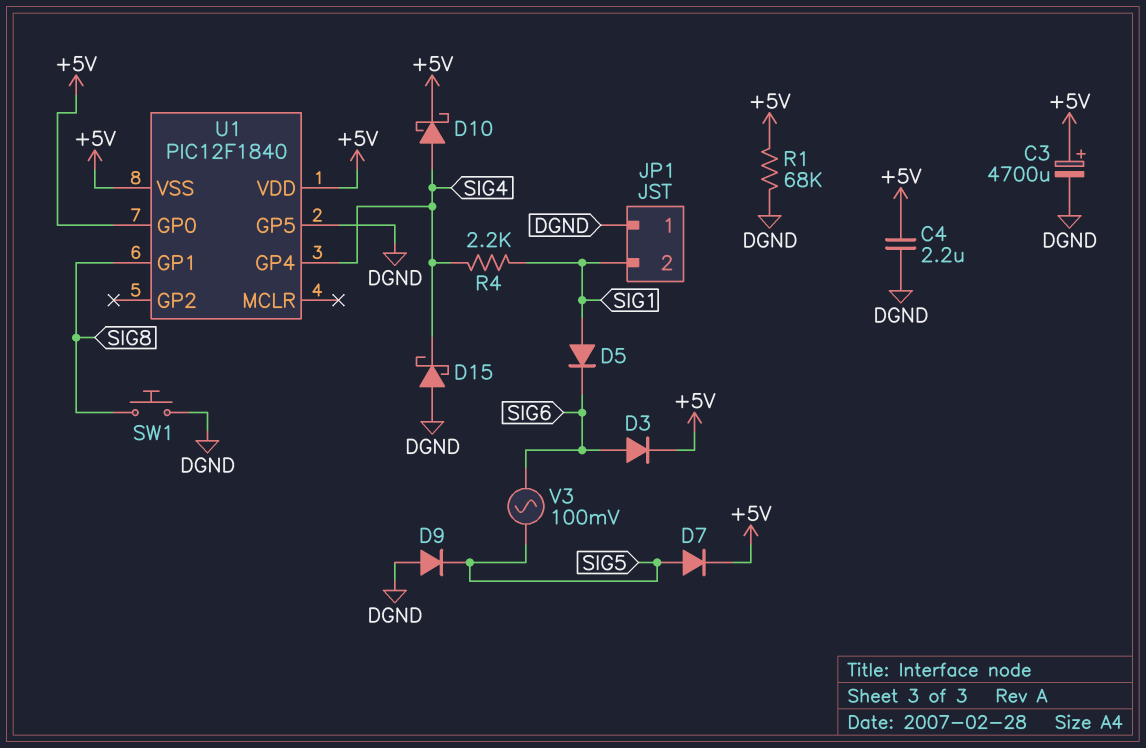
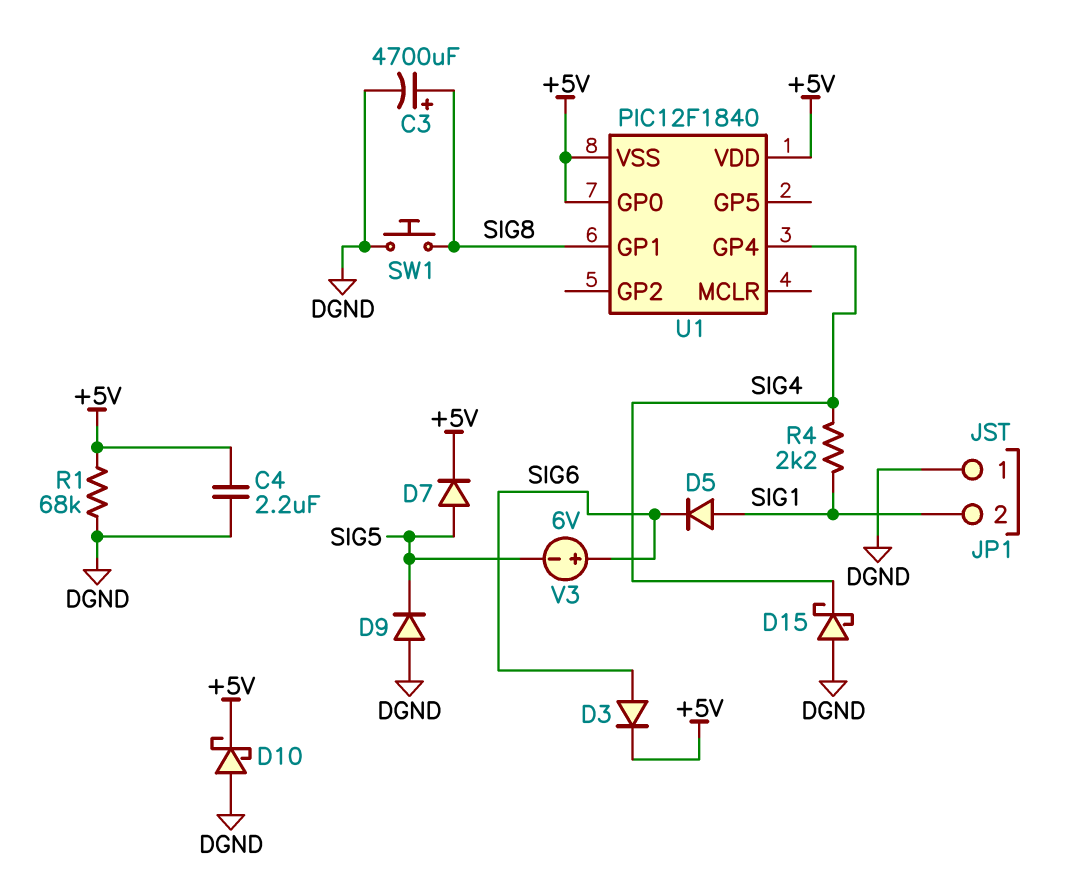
C3: 4700uF (plus +5V, minus DGND) -> 4700uF (plus SIG8, minus DGND)
D10: schottky (A SIG4, K +5V) -> schottky (A DGND, K +5V)
U1 pin GP5: DGND -> none
V3: AC 100mV (SIG5, SIG6) -> 6V (plus SIG6, minus SIG5)

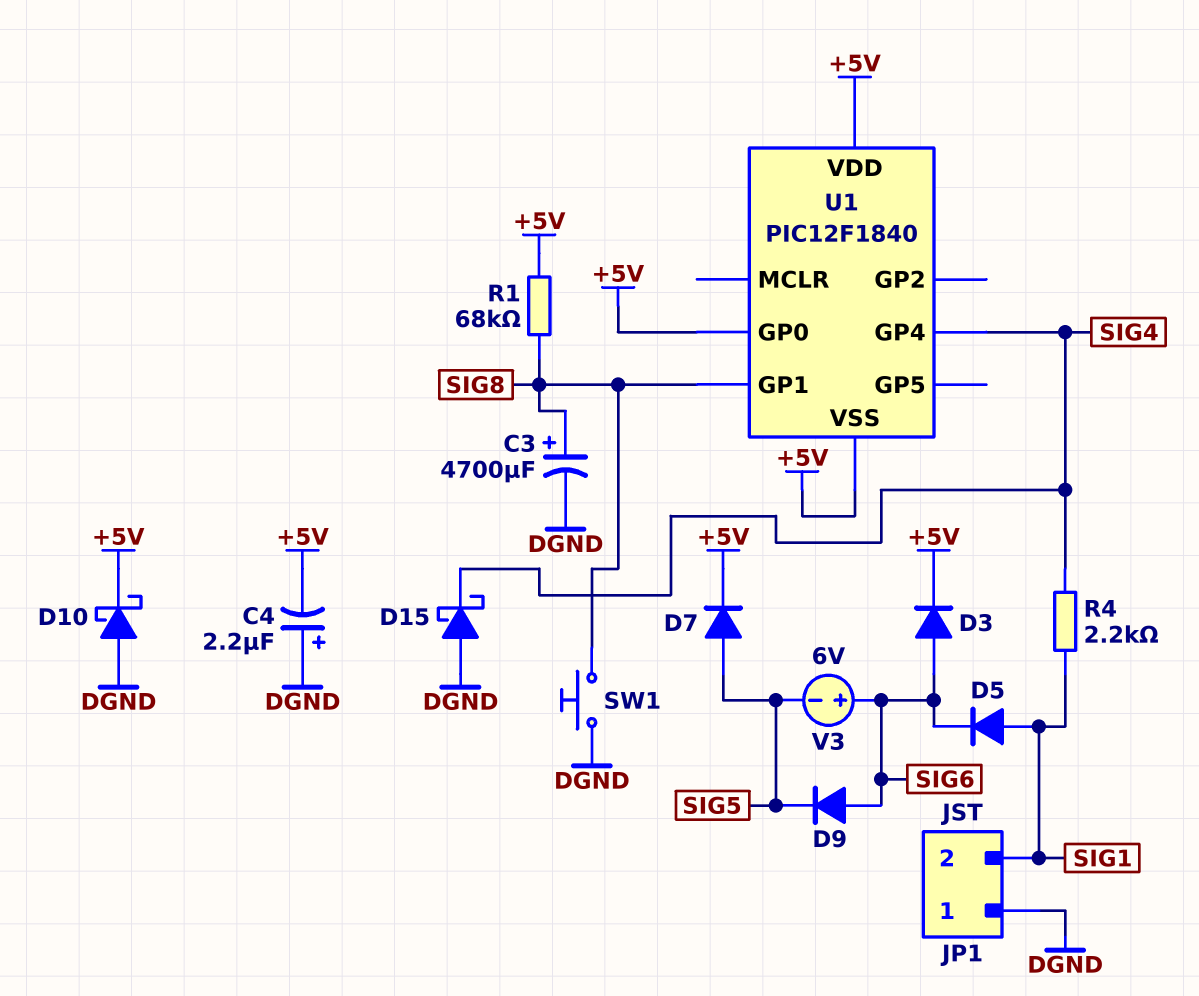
C4: 2.2uF (+5V, DGND) -> 2.2uF (plus DGND, minus +5V)
D9: diode (A DGND, K SIG5) -> diode (A SIG6, K SIG5)
R1: 68k (+5V, DGND) -> 68k (+5V, SIG8)

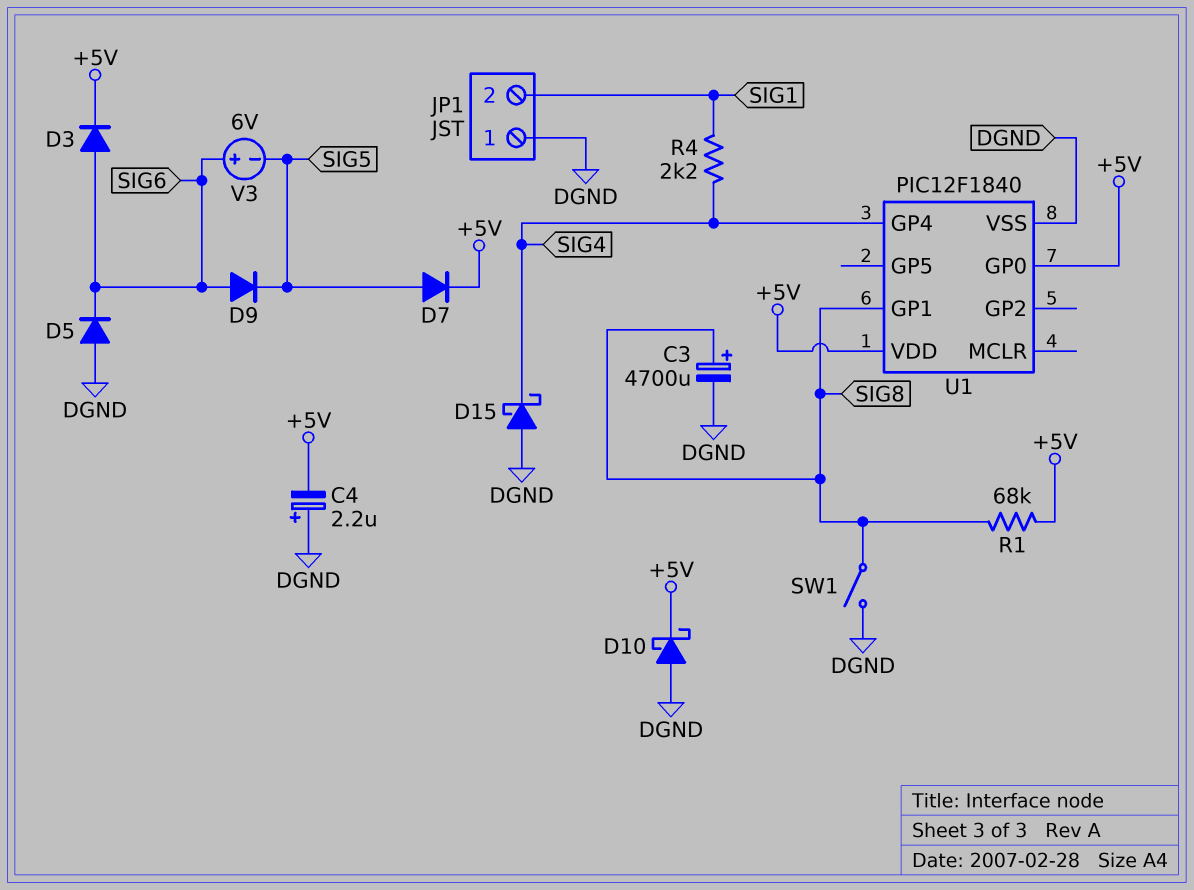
D5: diode (A SIG1, K SIG6) -> diode (A DGND, K SIG6)
SW1: button (DGND, SIG8) -> switch (DGND, SIG8)
U1 pin VSS: +5V -> DGND

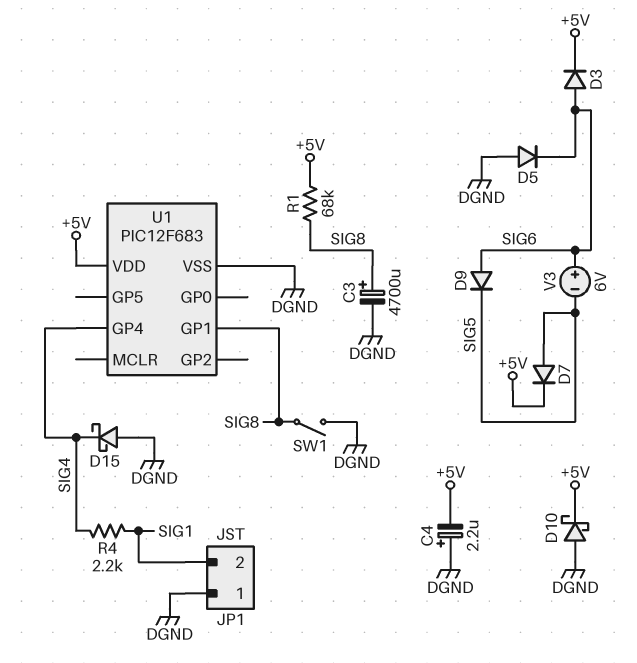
U1: PIC12F1840 -> PIC12F683
U1 pin GP0: +5V -> none

